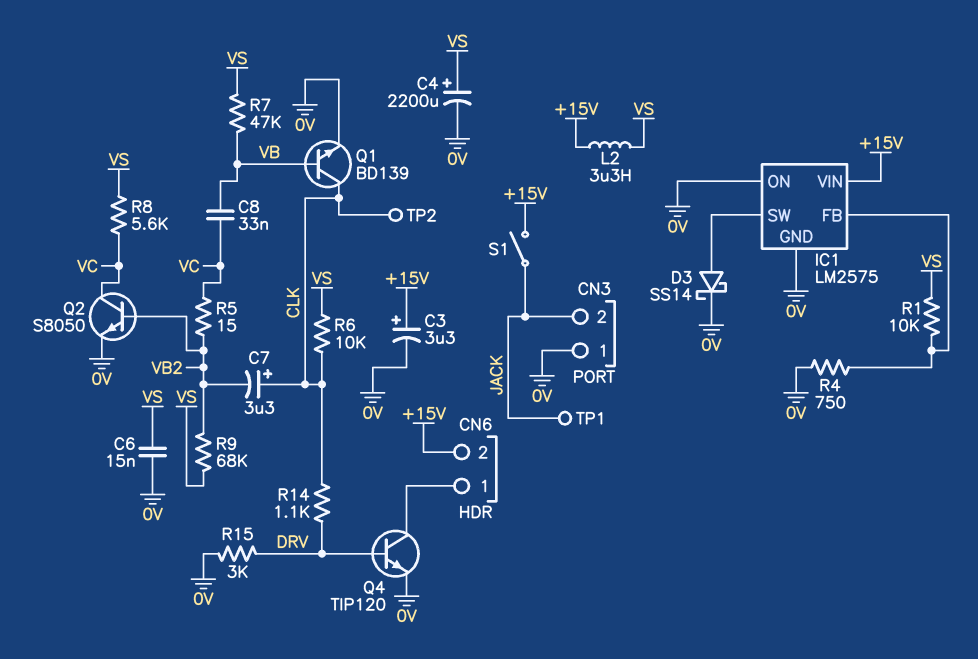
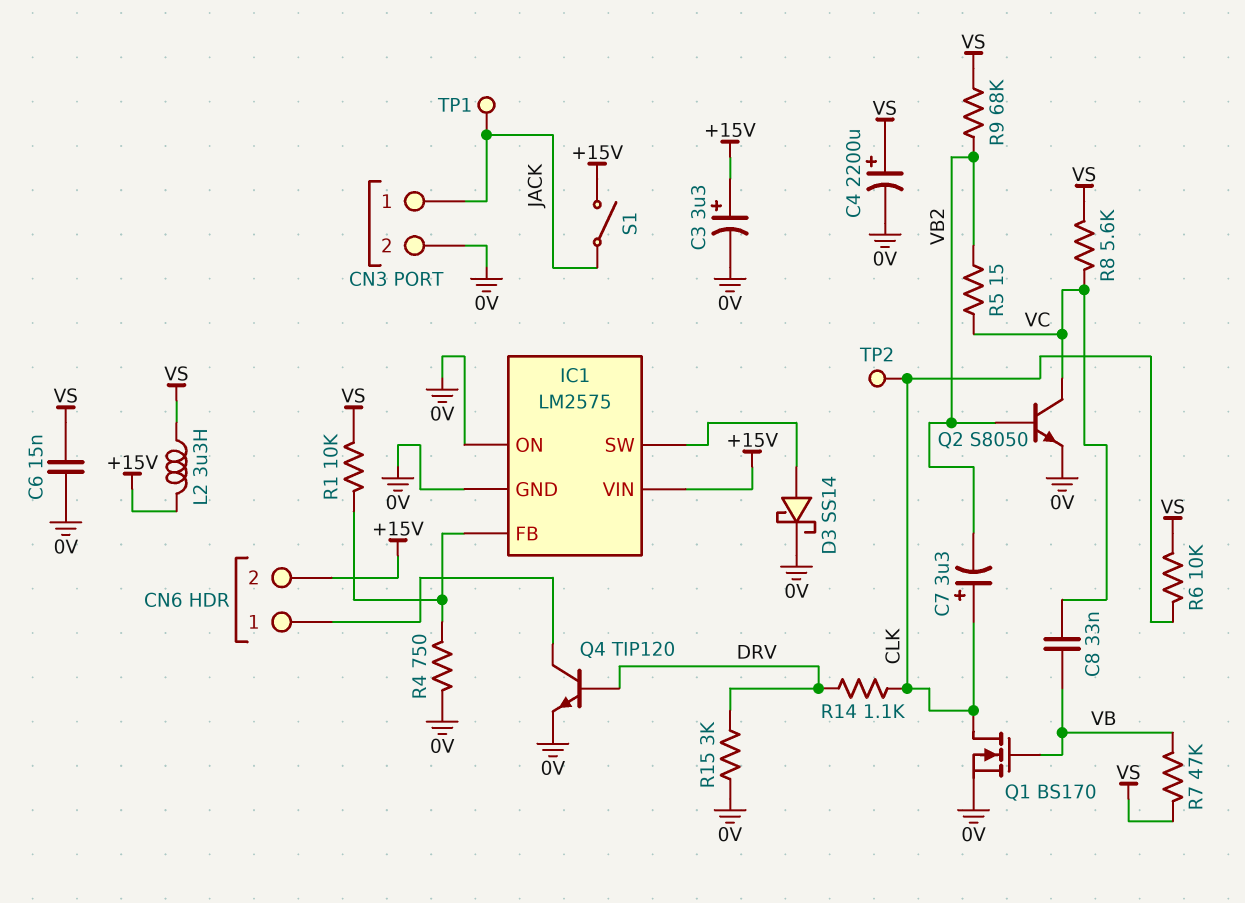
CN3 pin 1: 0V -> JACK
CN3 pin 2: JACK -> 0V
Q1: NPN BD139 (B VB, C CLK, E 0V) -> NMOS BS170 (G VB, D CLK, S 0V)

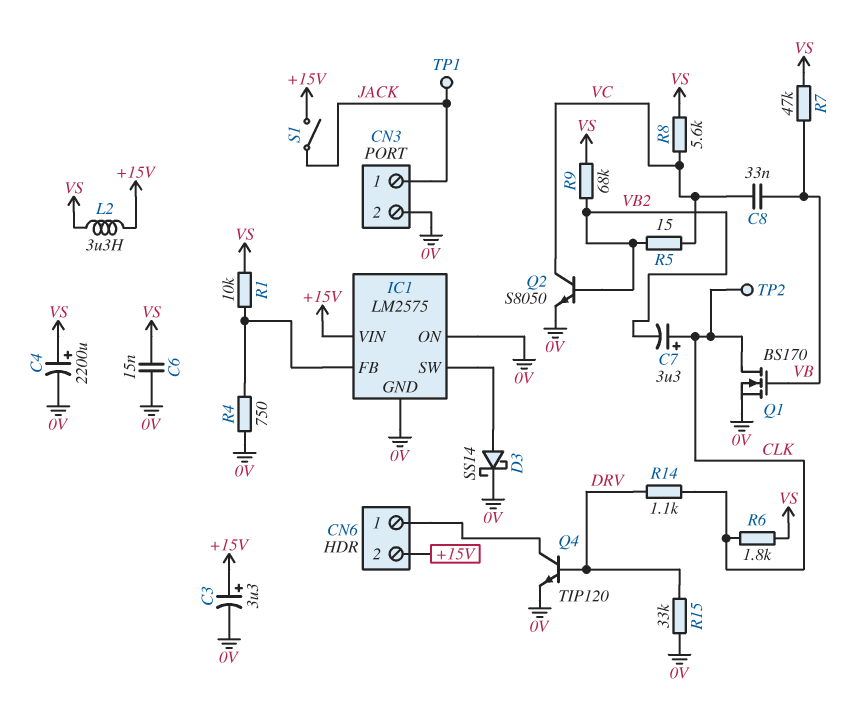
R6: 10k (CLK, VS) -> 1.8k (CLK, VS)
R15: 3k (0V, DRV) -> 33k (0V, DRV)

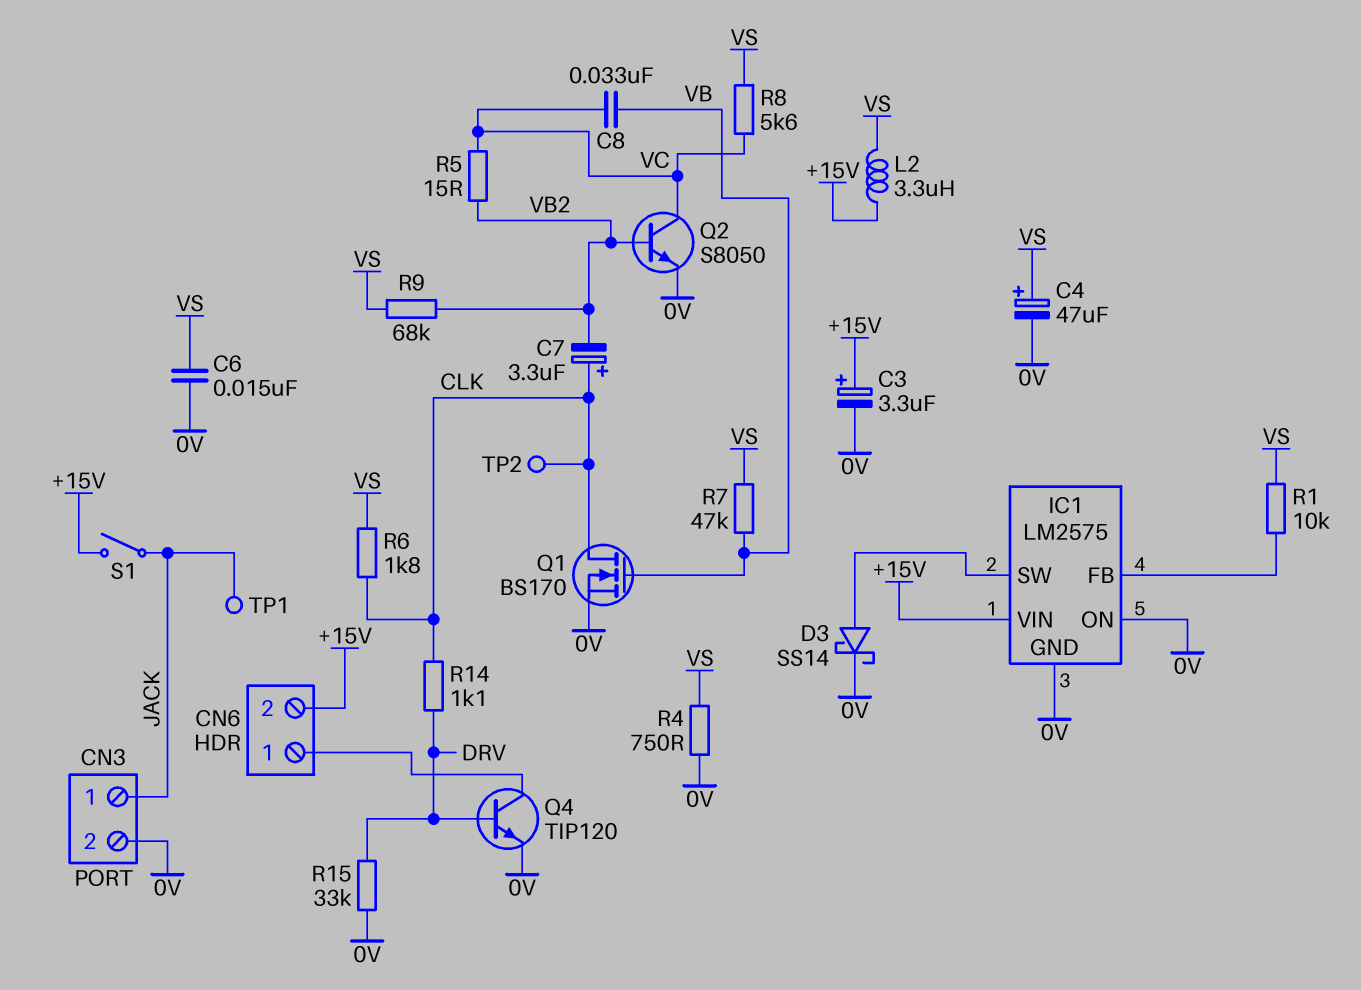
C4: 2200uF (plus VS, minus 0V) -> 47uF (plus VS, minus 0V)
R4: 750 (0V, IC1/FB) -> 750 (0V, VS)

